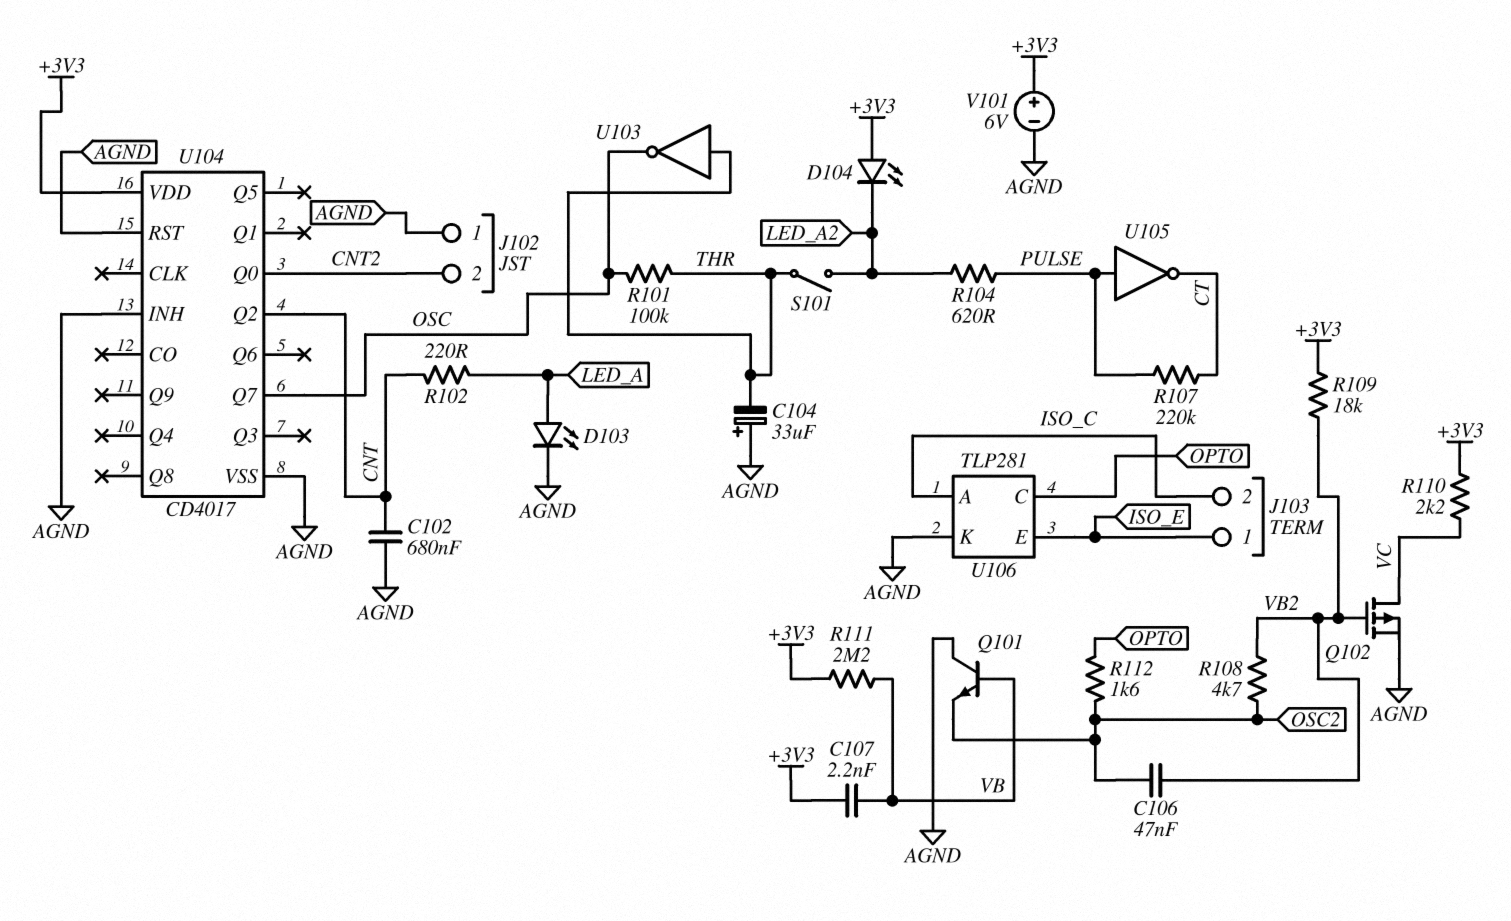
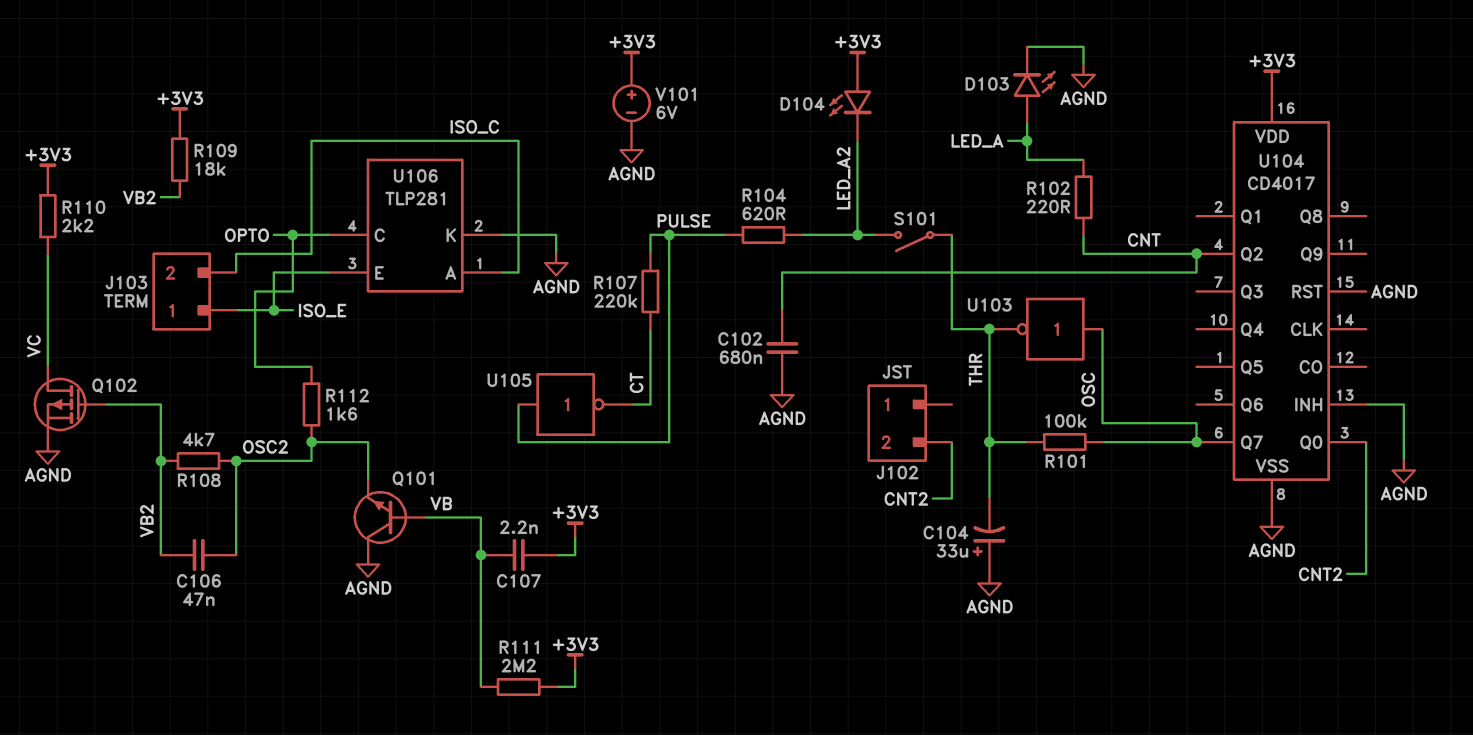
J102 pin 1: AGND -> none
U103: NOT (in THR, out OSC) -> NOT (in OSC, out THR)

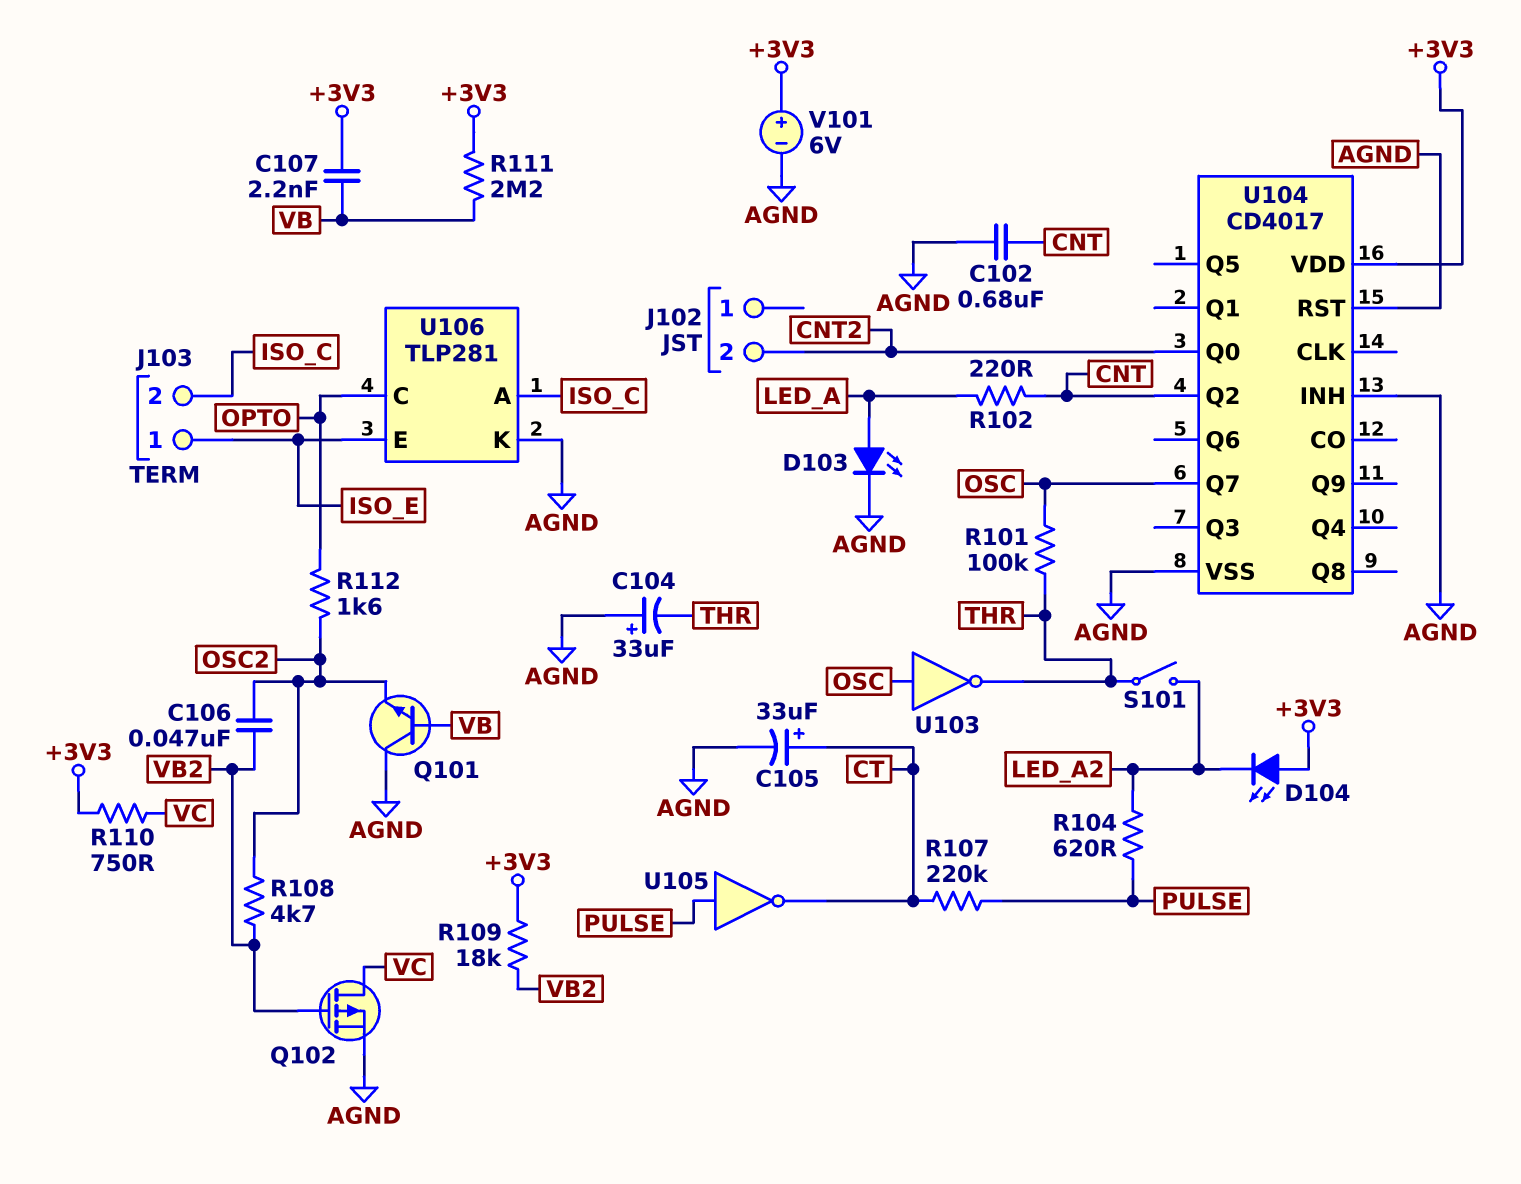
C105: none -> 33uF (plus CT, minus AGND)
R110: 2.2k (+3V3, VC) -> 750 (+3V3, VC)

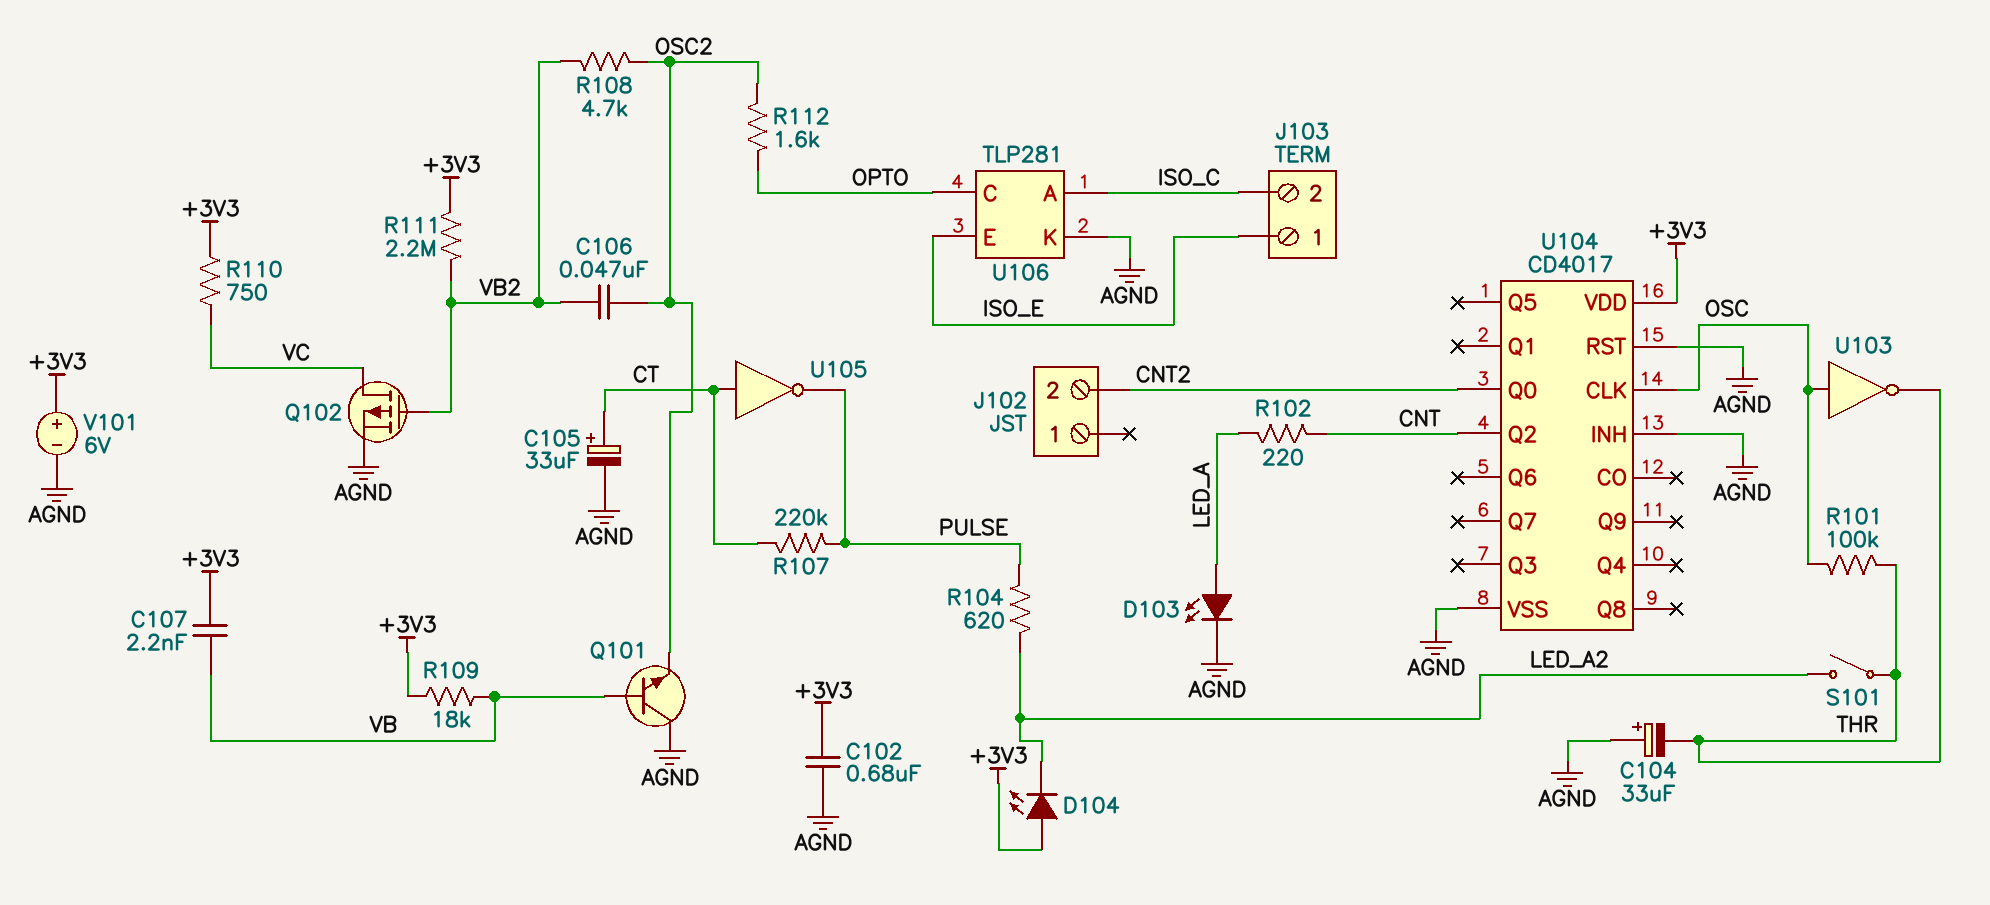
C102: 680nF (AGND, CNT) -> 680nF (+3V3, AGND)
R109: 18k (+3V3, VB2) -> 18k (+3V3, VB)
R111: 2.2M (+3V3, VB) -> 2.2M (+3V3, VB2)
U104 pin CLK: none -> OSC
U104 pin Q7: OSC -> none
U105: NOT (in PULSE, out CT) -> NOT (in CT, out PULSE)

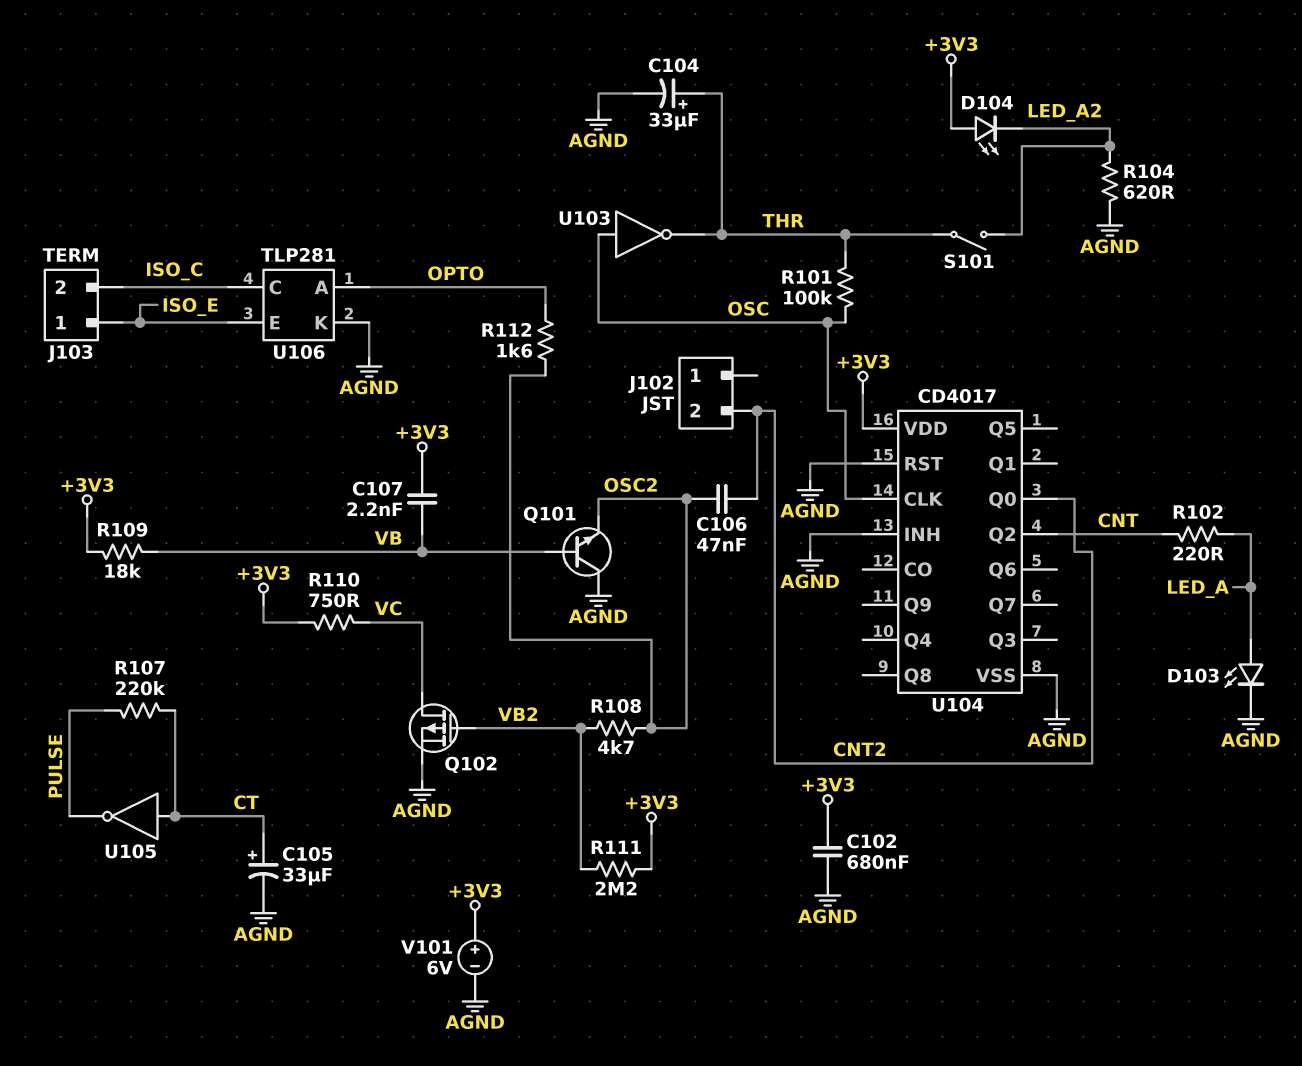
C104: 33uF (plus AGND, minus THR) -> 33uF (plus THR, minus AGND)
C106: 47nF (OSC2, VB2) -> 47nF (CNT2, OSC2)
R104: 620 (LED_A2, PULSE) -> 620 (AGND, LED_A2)
U106 pin A: ISO_C -> OPTO
U106 pin C: OPTO -> ISO_C

